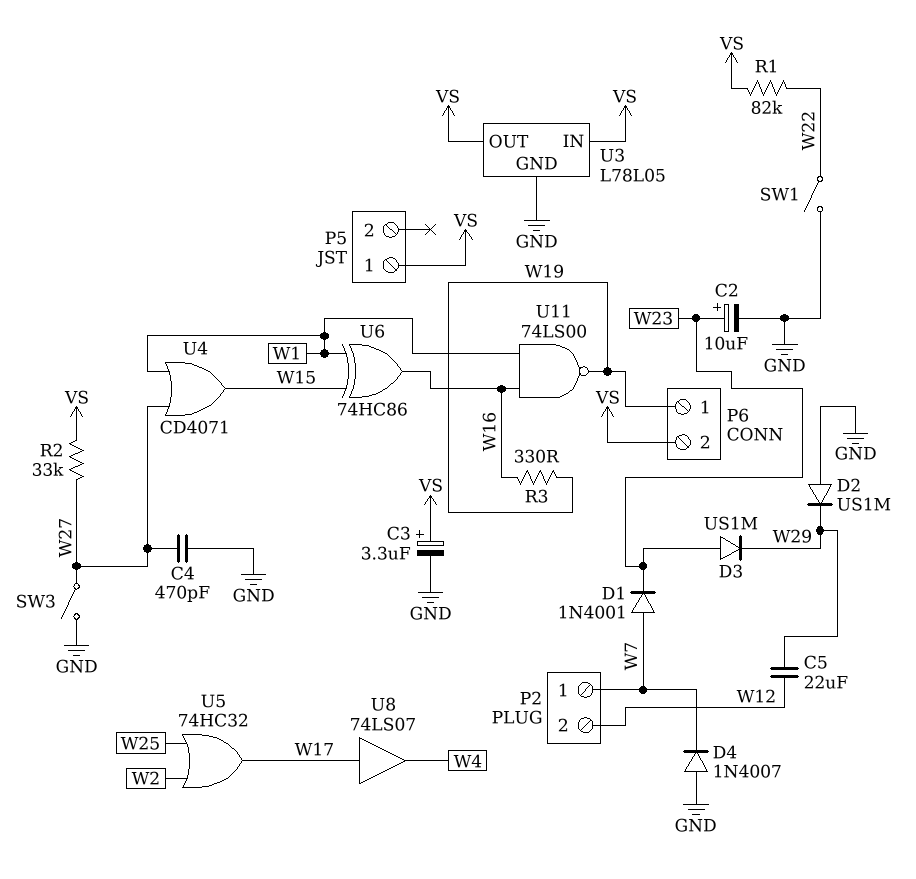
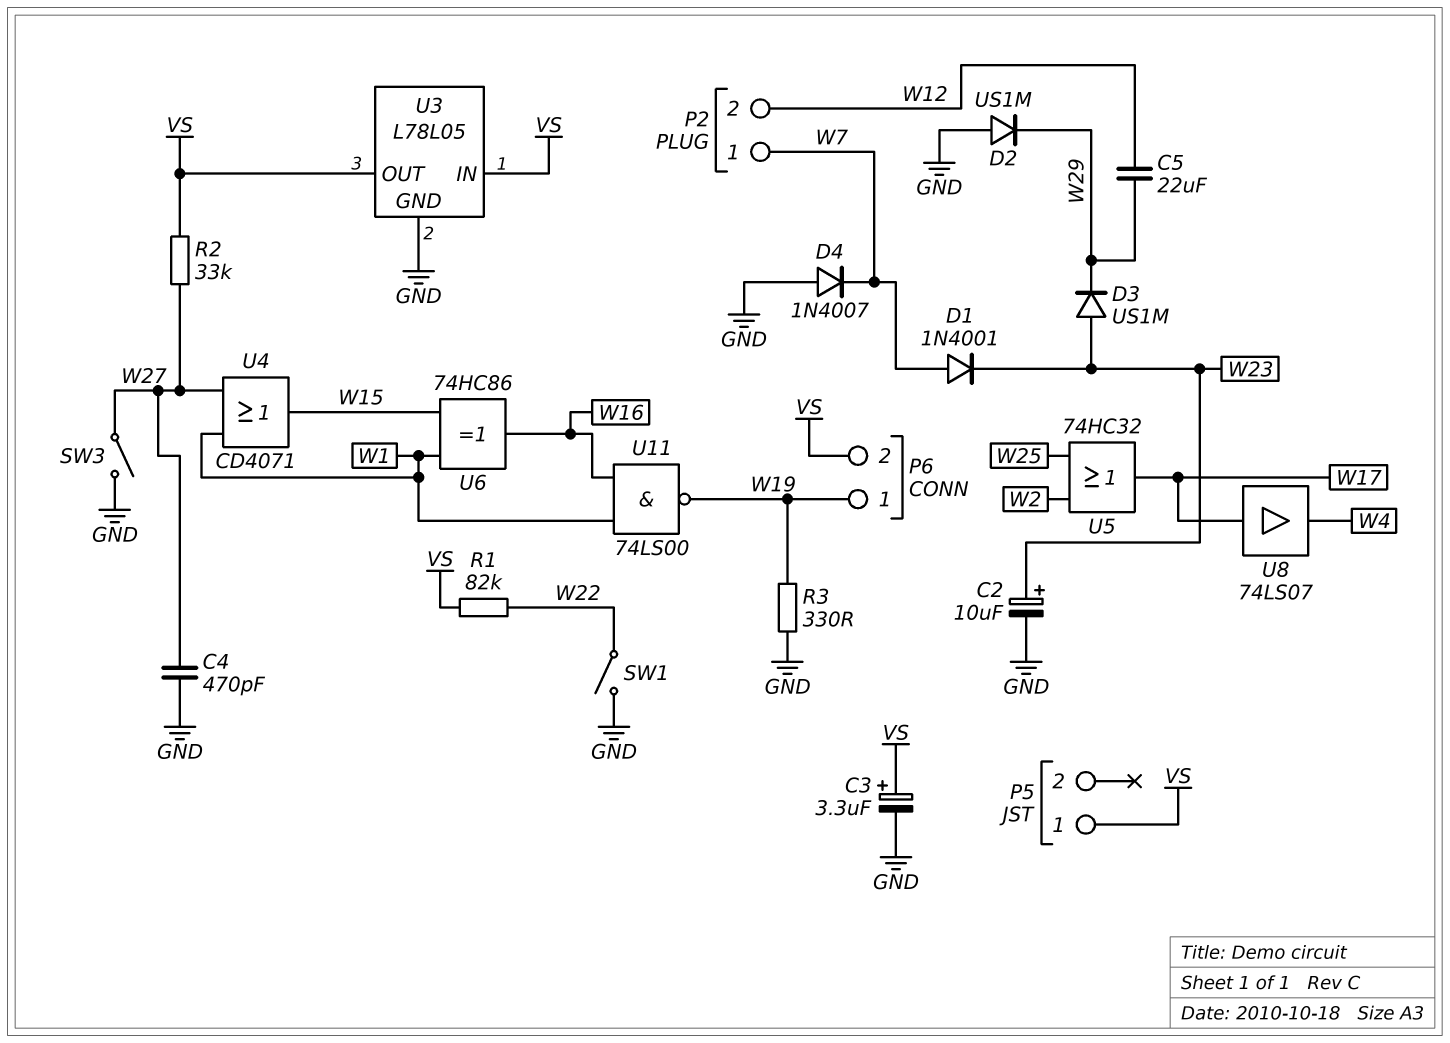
R3: 330 (W16, W19) -> 330 (GND, W19)

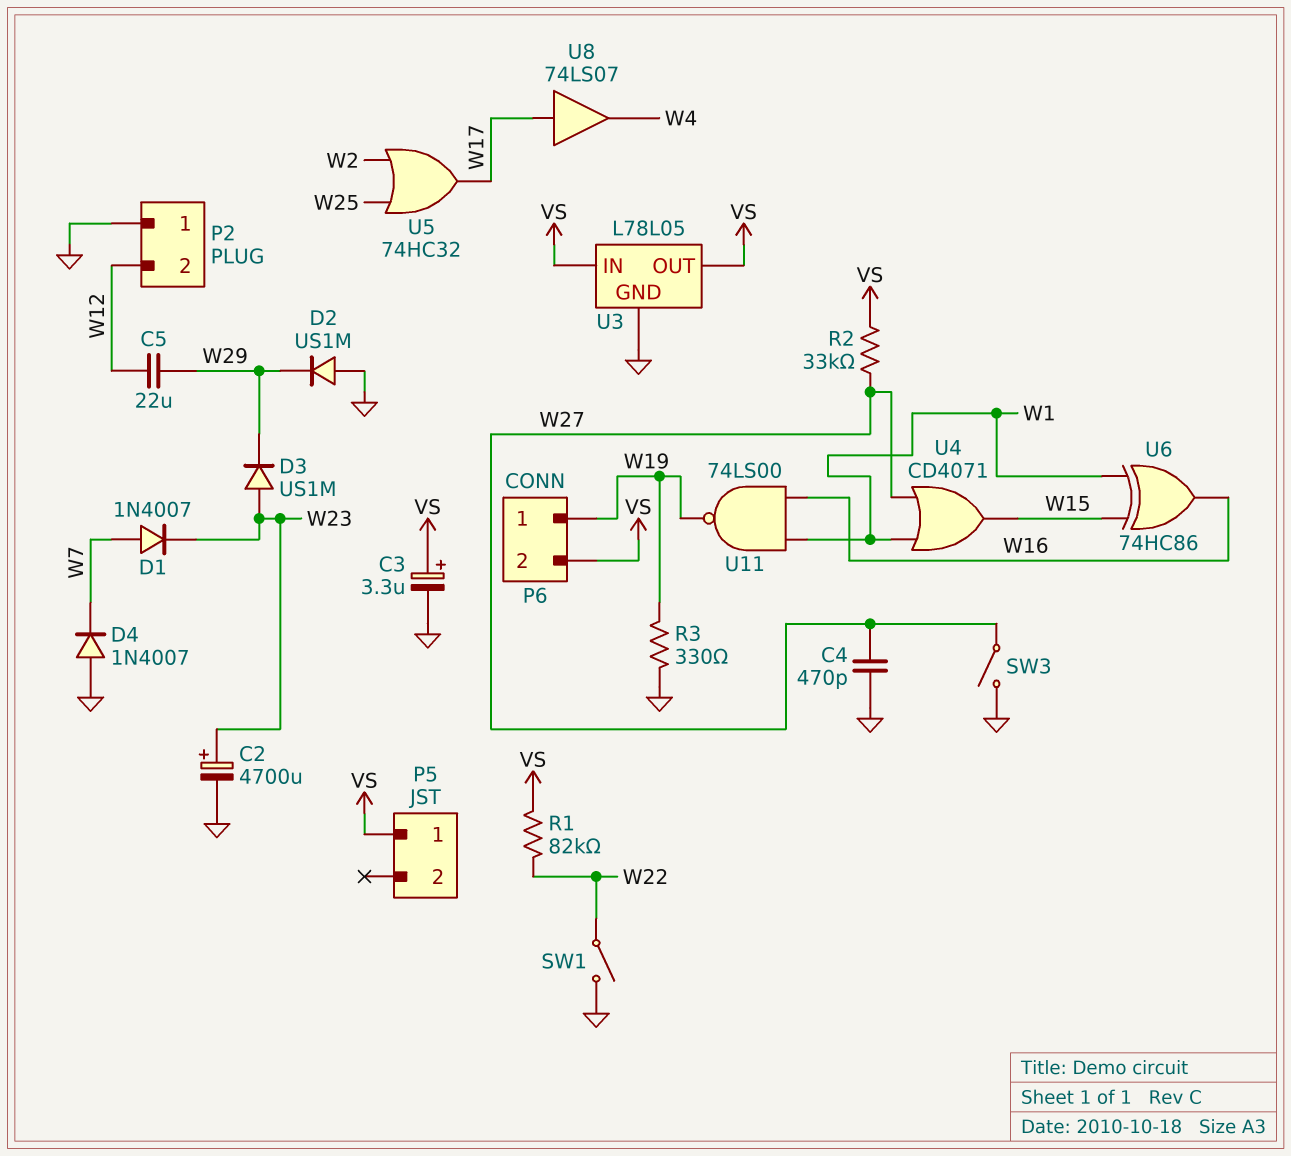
C2: 10uF (plus W23, minus GND) -> 4700uF (plus W23, minus GND)
D1: diode 1N4001 (A W7, K W23) -> diode 1N4007 (A W7, K W23)
P2 pin 1: W7 -> GND

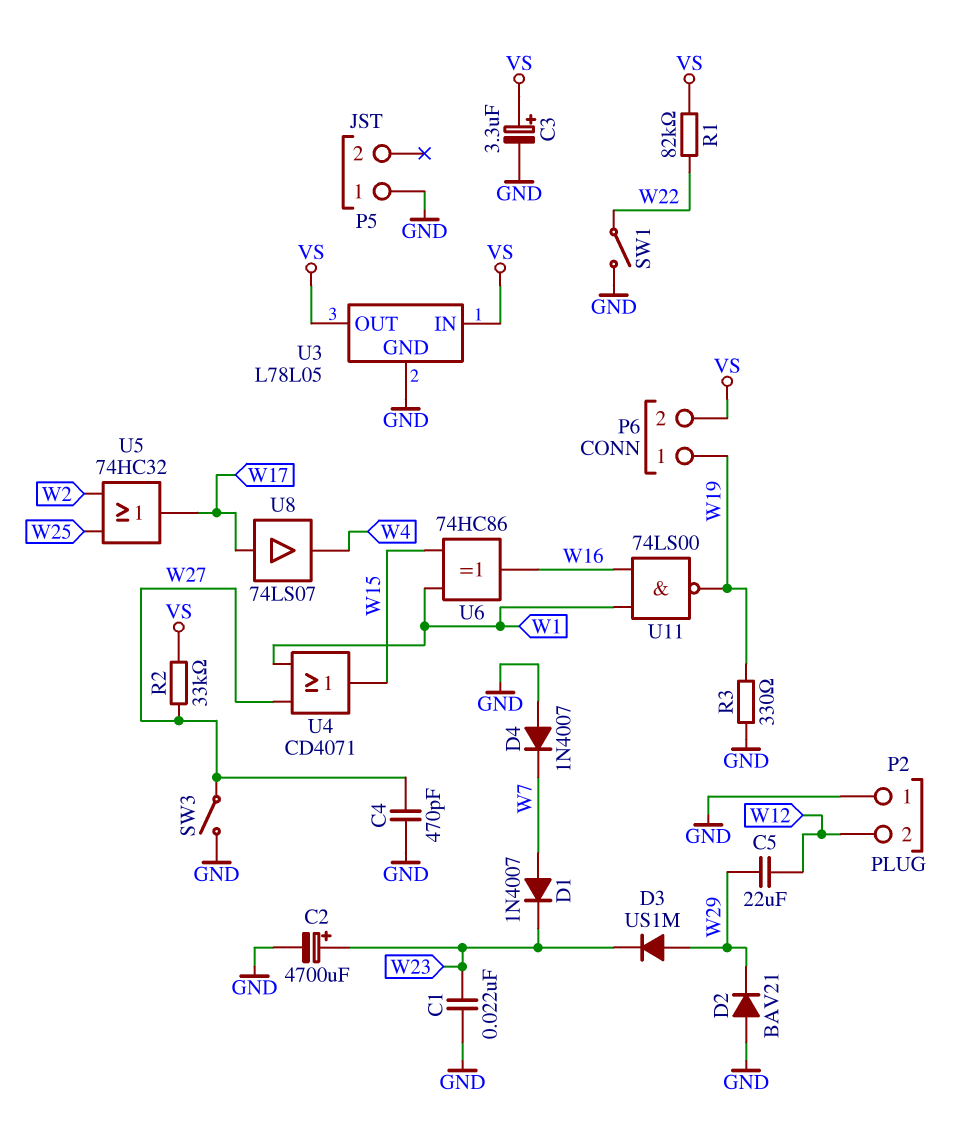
C1: none -> 22nF (GND, W23)
D2: diode US1M (A GND, K W29) -> diode BAV21 (A GND, K W29)
D3: diode US1M (A W23, K W29) -> diode US1M (A W29, K W23)
P5 pin 1: VS -> GND

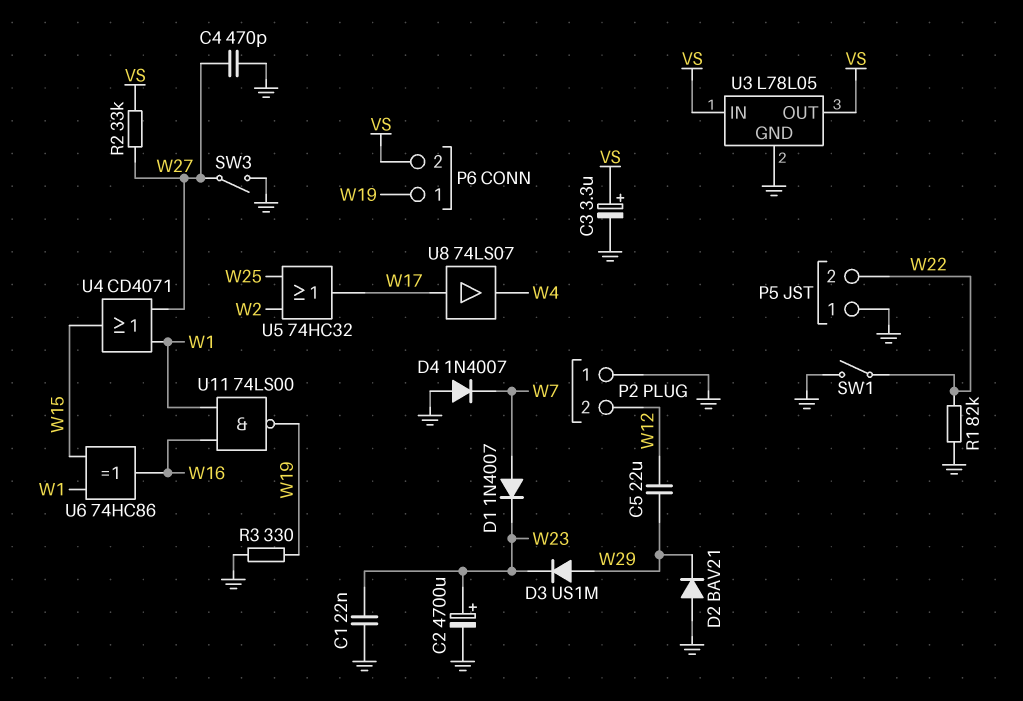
P5 pin 2: none -> W22
R1: 82k (VS, W22) -> 82k (GND, W22)

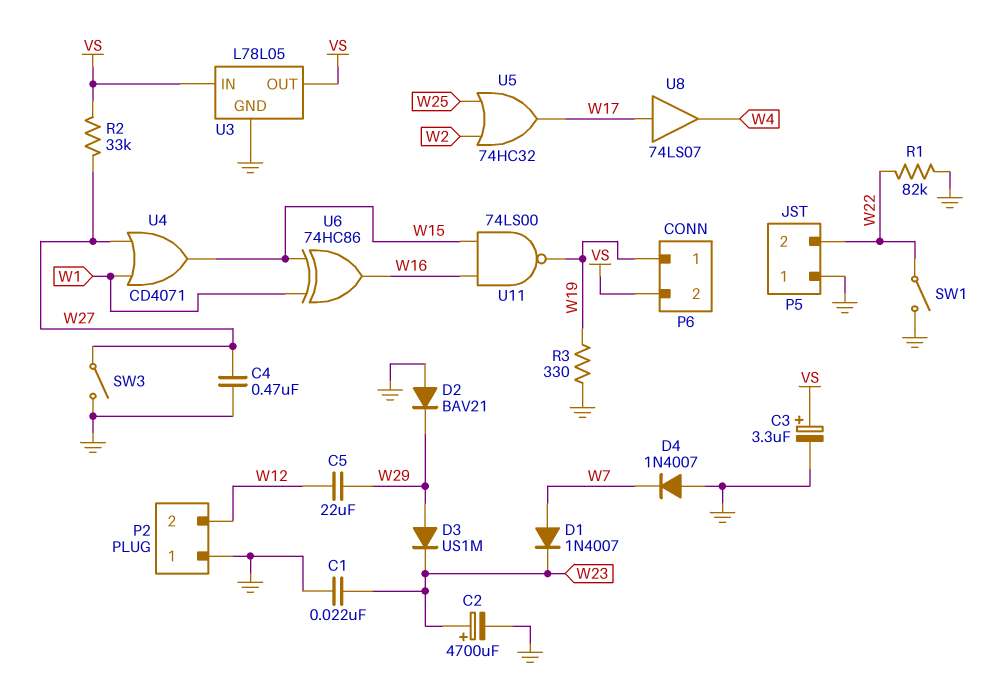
C4: 470pF (GND, W27) -> 470nF (GND, W27)
U11: NAND 74LS00 (in W1, in W16, out W19) -> NAND 74LS00 (in W15, in W16, out W19)

